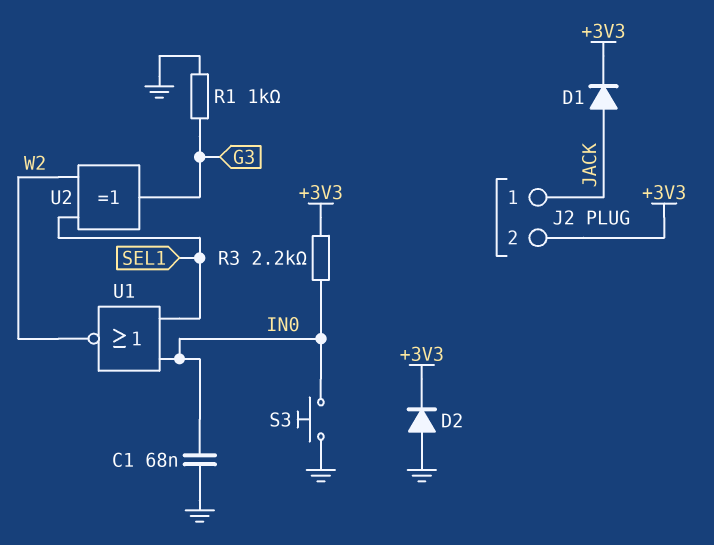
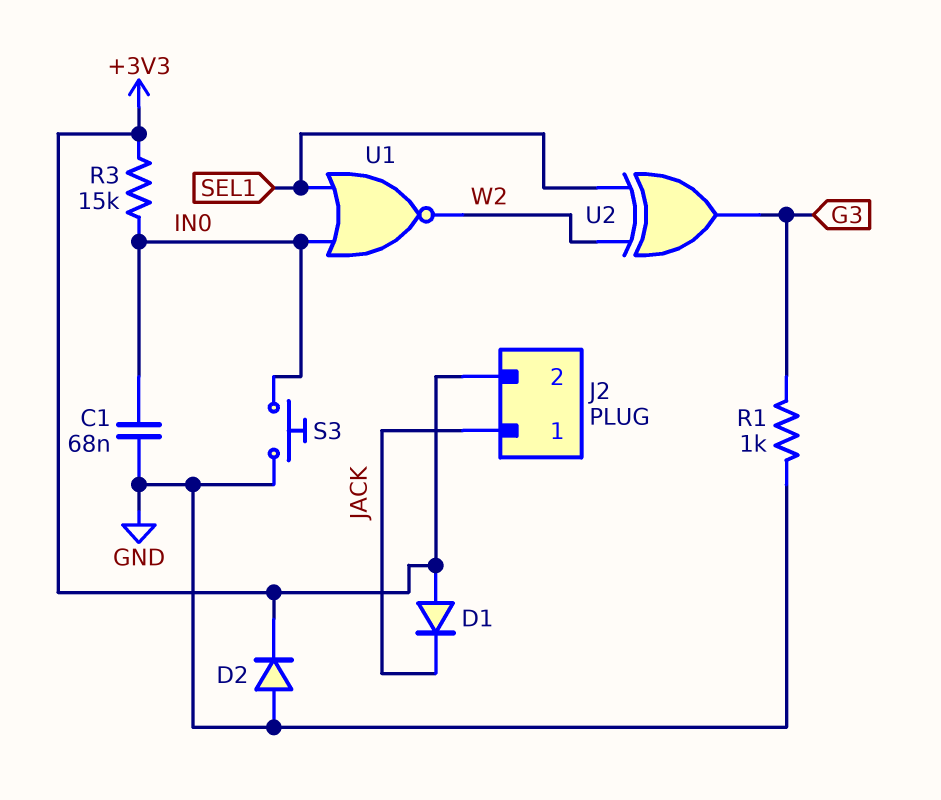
D1: diode (A JACK, K +3V3) -> diode (A +3V3, K JACK)
R3: 2.2k (+3V3, IN0) -> 15k (+3V3, IN0)

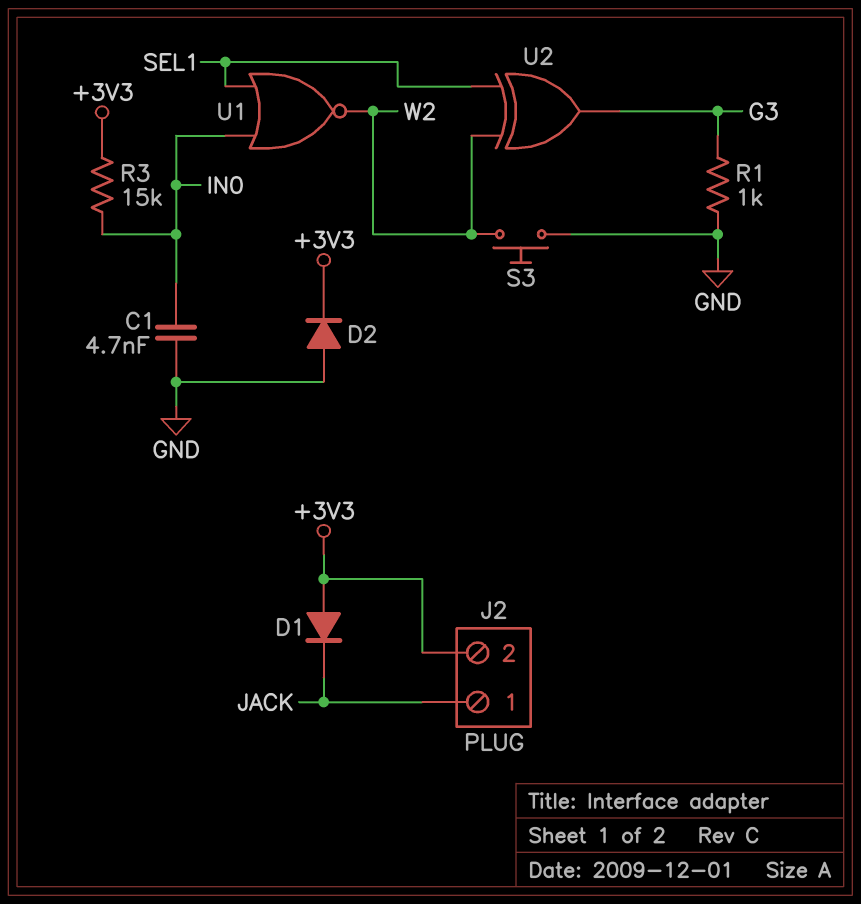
C1: 68nF (GND, IN0) -> 4.7nF (GND, IN0)
S3: button (GND, IN0) -> button (GND, W2)

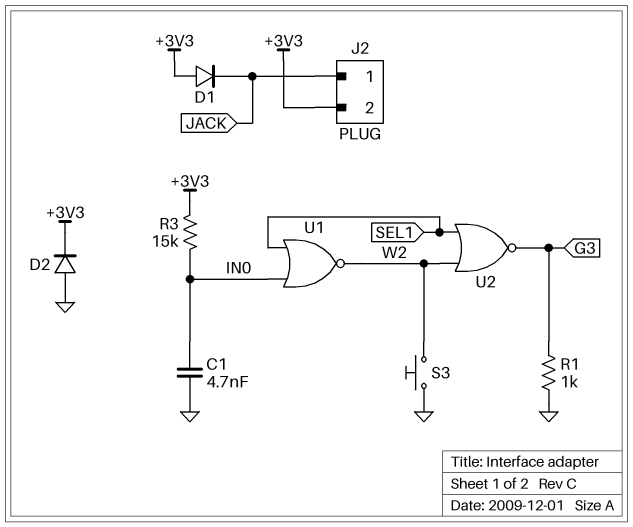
U2: XOR (in SEL1, in W2, out G3) -> NOR (in SEL1, in W2, out G3)

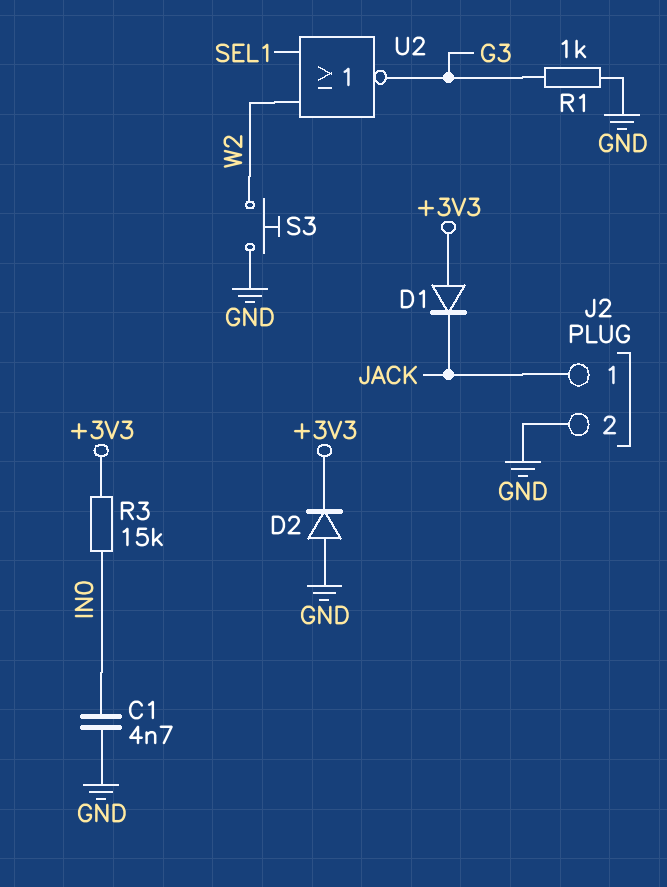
J2 pin 2: +3V3 -> GND
U1: NOR (in IN0, in SEL1, out W2) -> none

